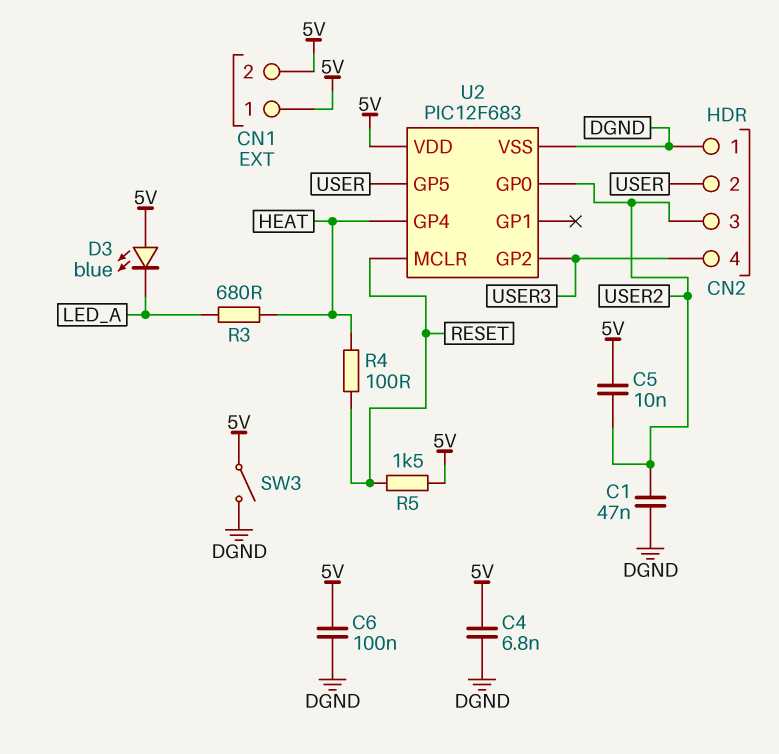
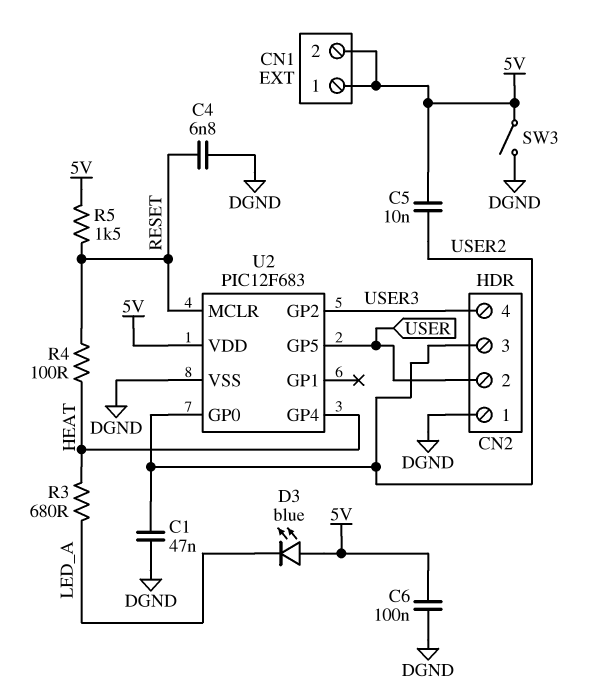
C4: 6.8nF (5V, DGND) -> 6.8nF (DGND, RESET)

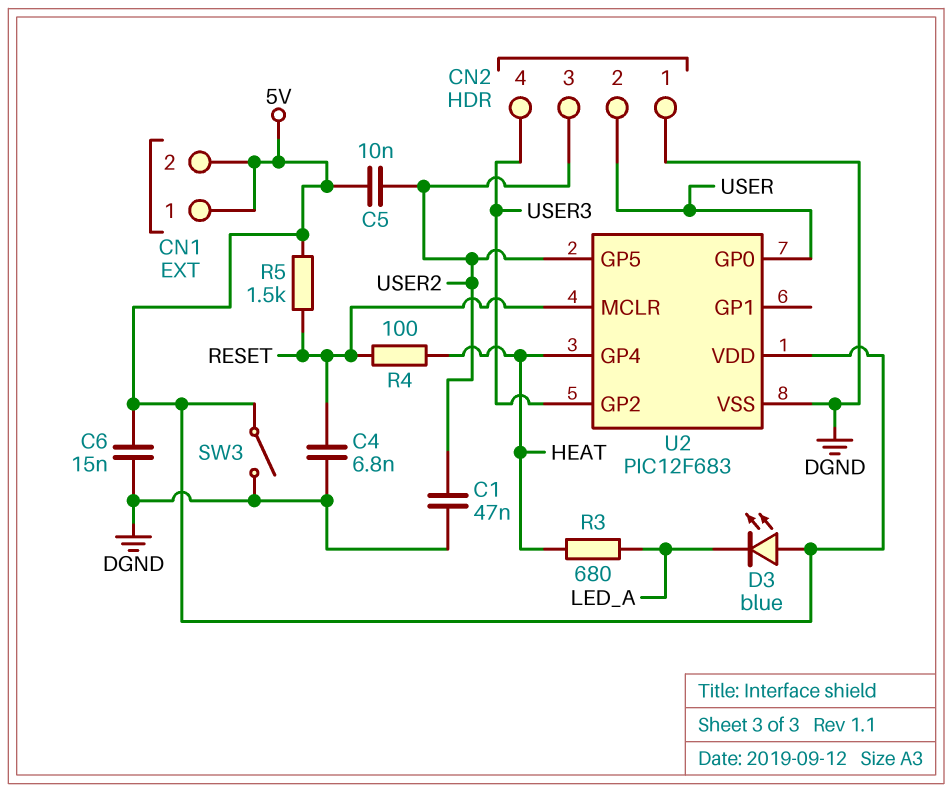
C6: 100nF (5V, DGND) -> 15nF (5V, DGND)
U2 pin GP0: USER2 -> USER
U2 pin GP5: USER -> USER2

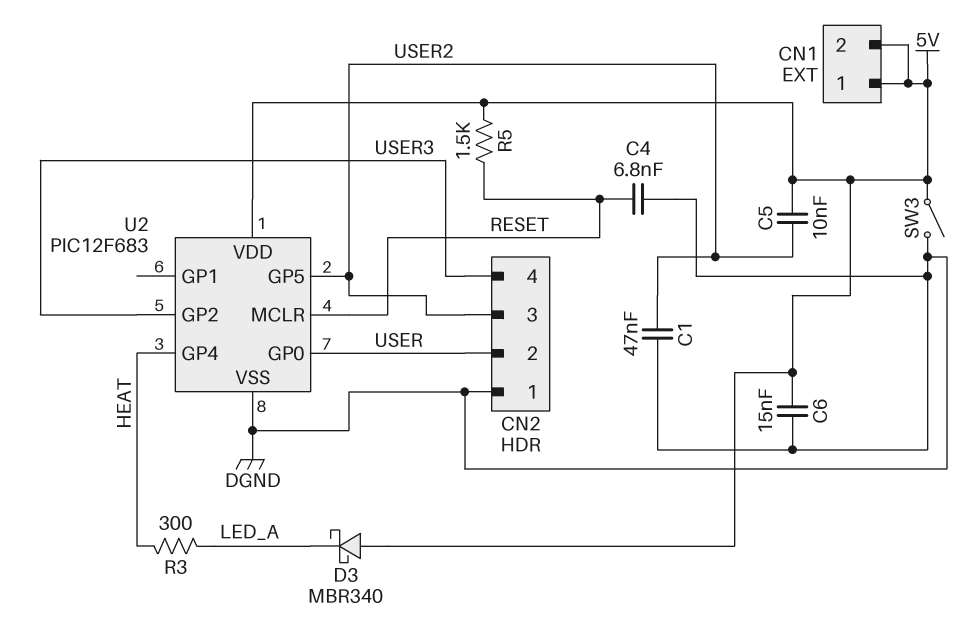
D3: LED blue (A 5V, K LED_A) -> schottky MBR340 (A 5V, K LED_A)
R3: 680 (HEAT, LED_A) -> 300 (HEAT, LED_A)
R4: 100 (HEAT, RESET) -> none

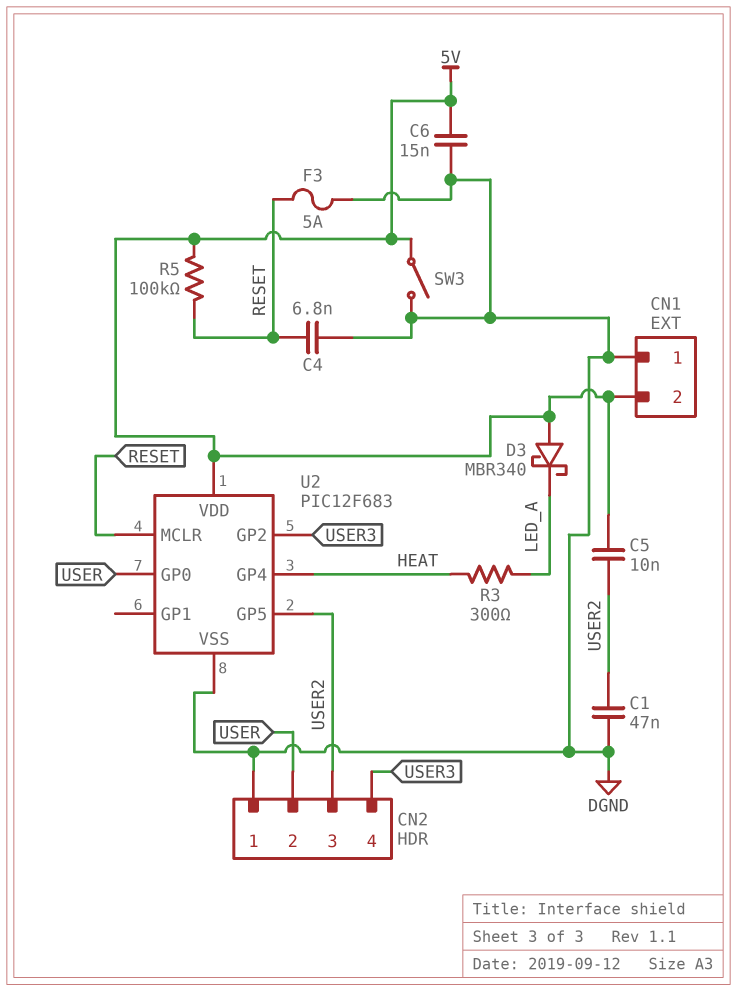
CN1 pin 1: 5V -> DGND
F3: none -> 5A (DGND, RESET)
R5: 1.5k (5V, RESET) -> 100k (5V, RESET)

